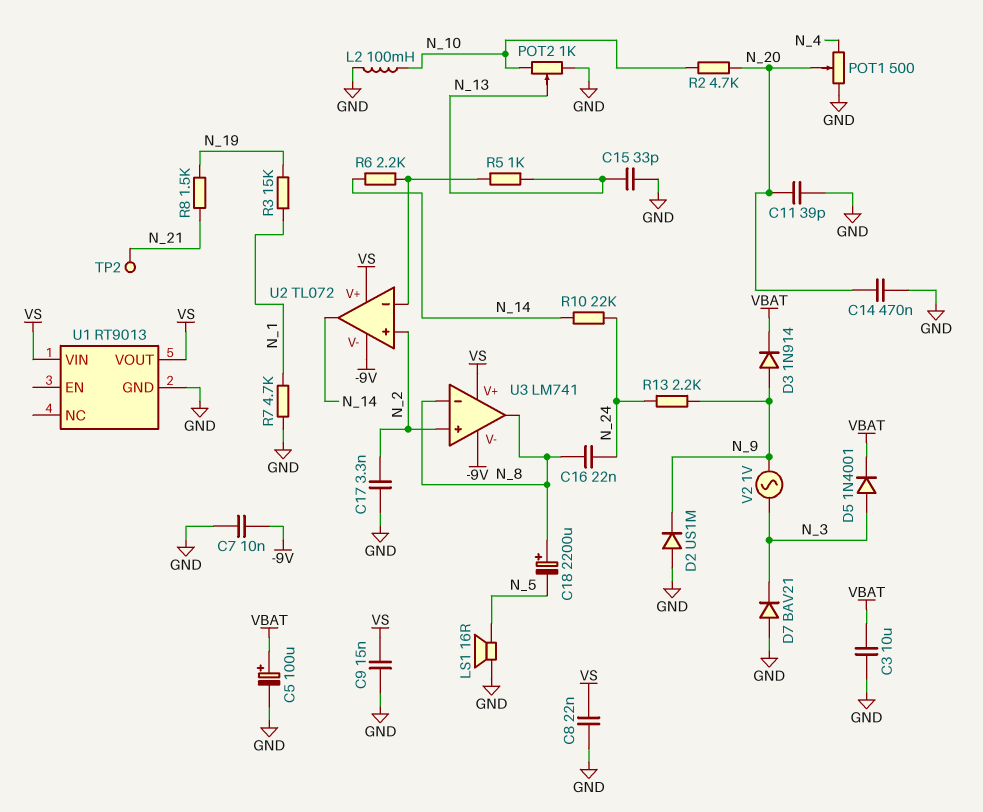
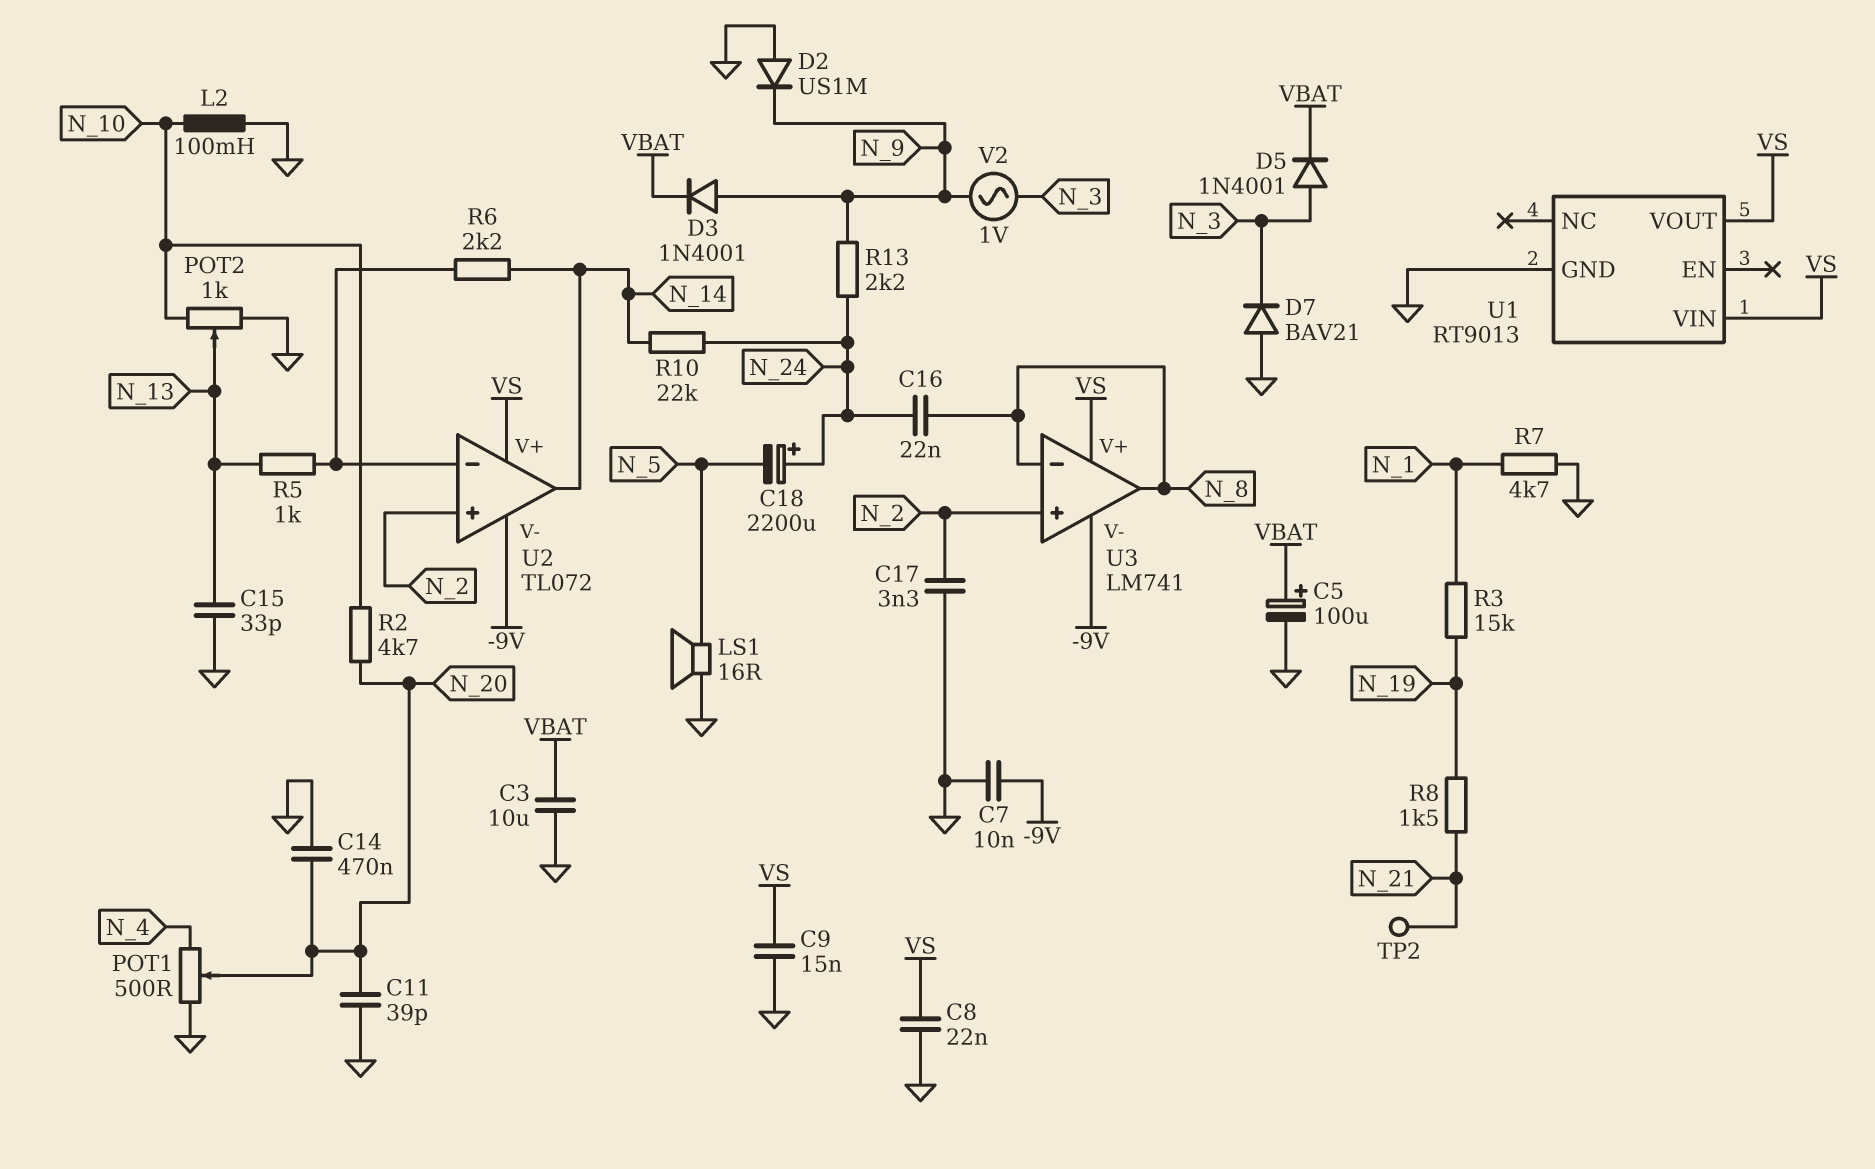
C18: 2200uF (plus N_8, minus N_5) -> 2200uF (plus N_24, minus N_5)
D3: diode 1N914 (A N_9, K VBAT) -> diode 1N4001 (A N_9, K VBAT)

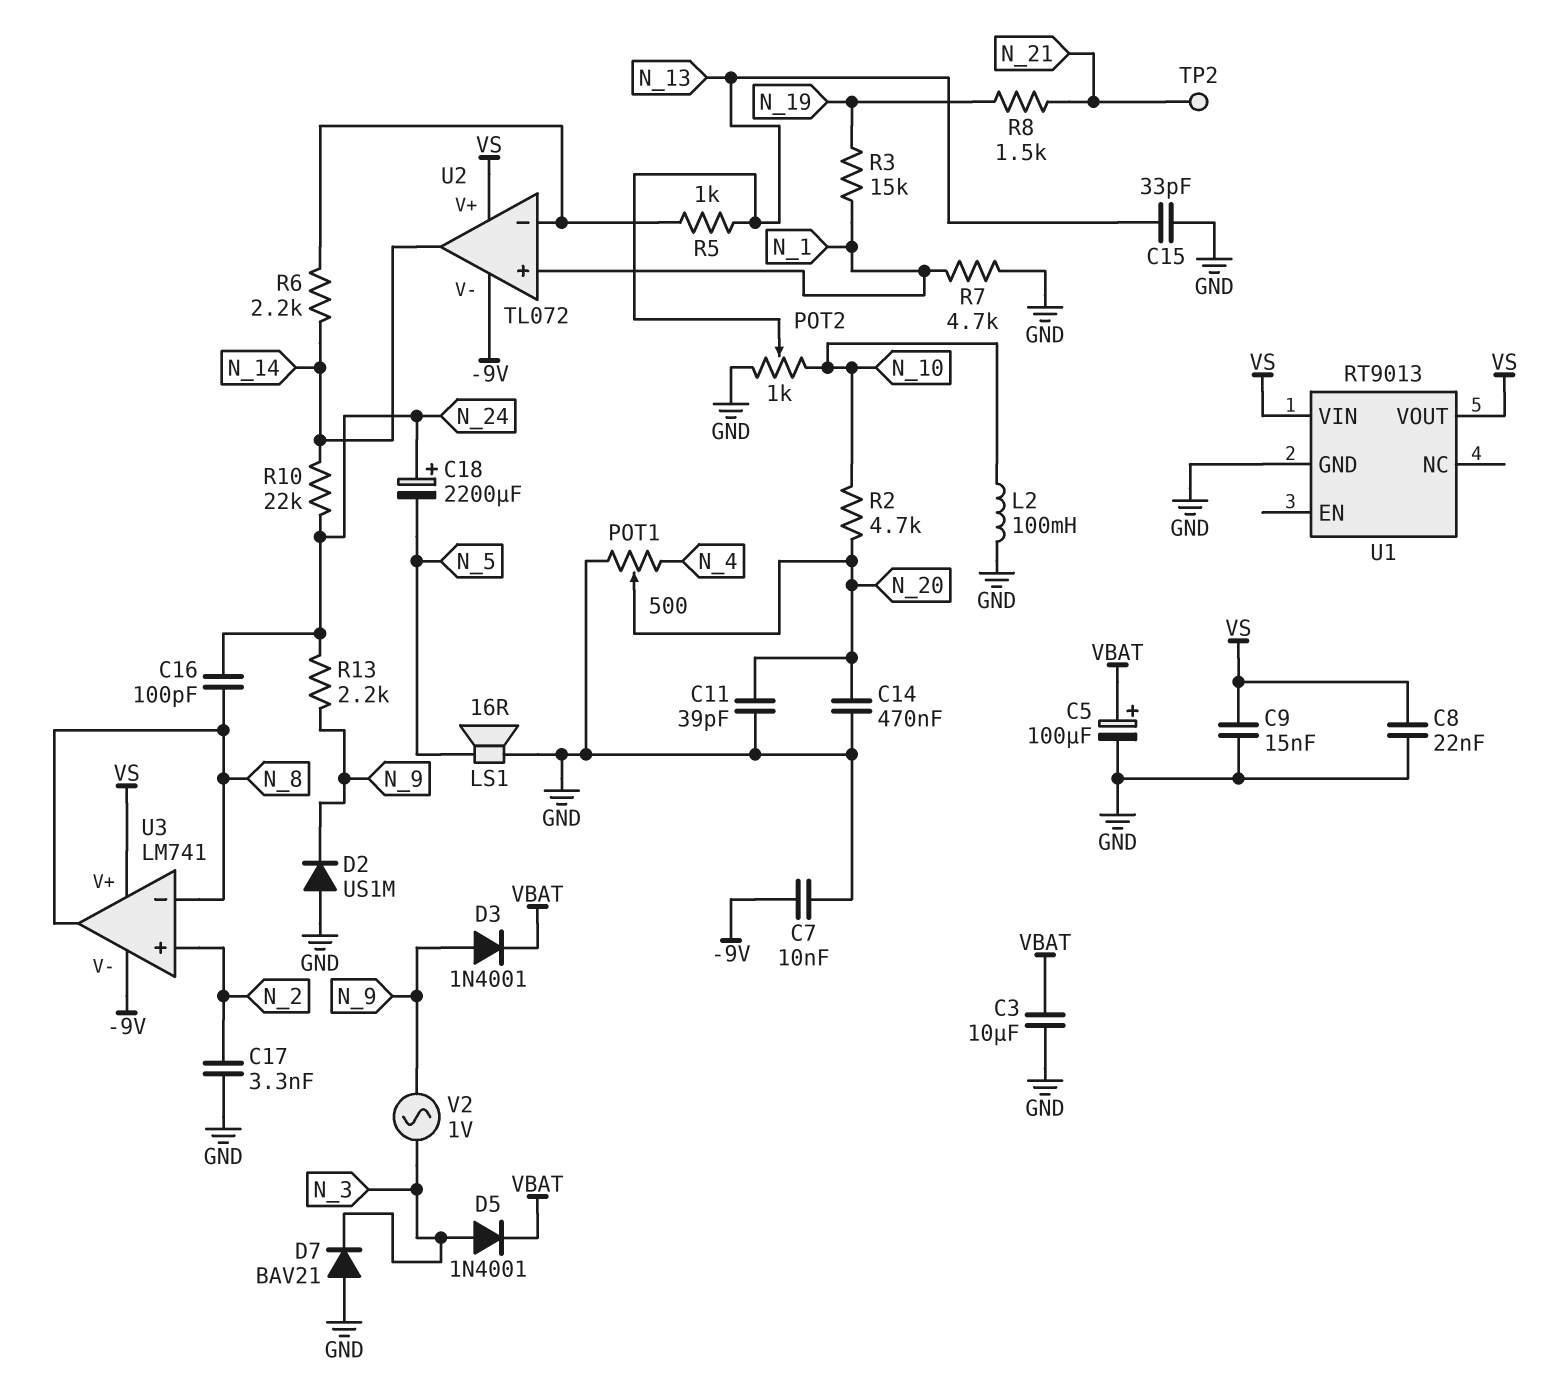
C16: 22nF (N_8, N_24) -> 100pF (N_8, N_24)
U2 pin in+: N_2 -> N_1

